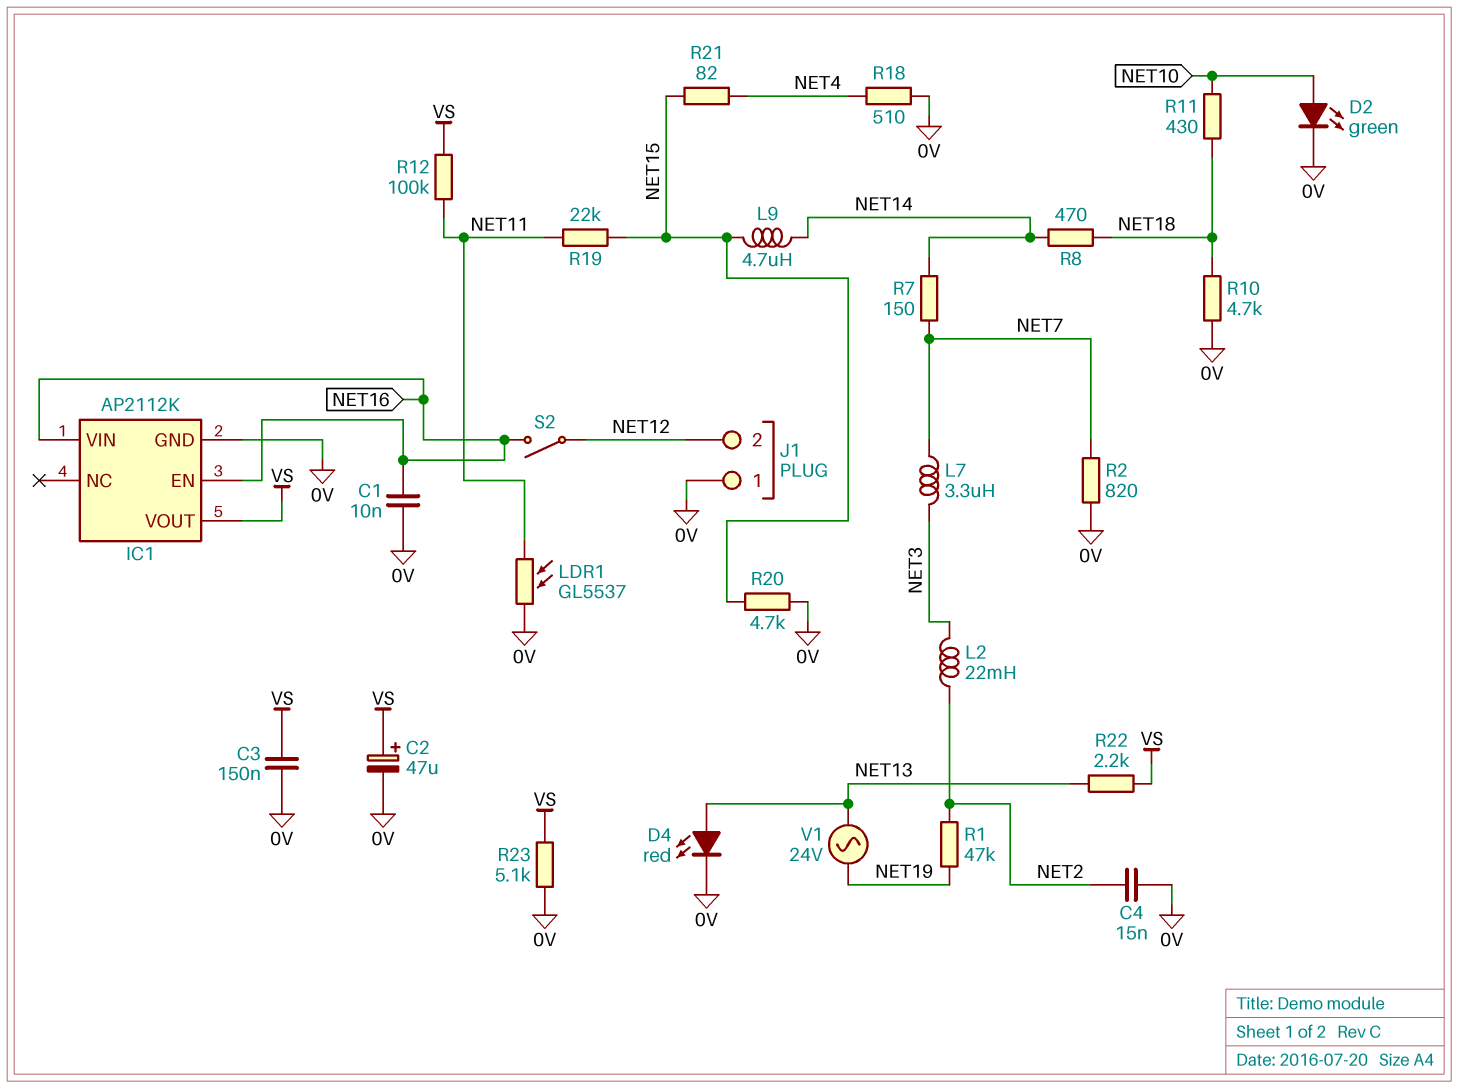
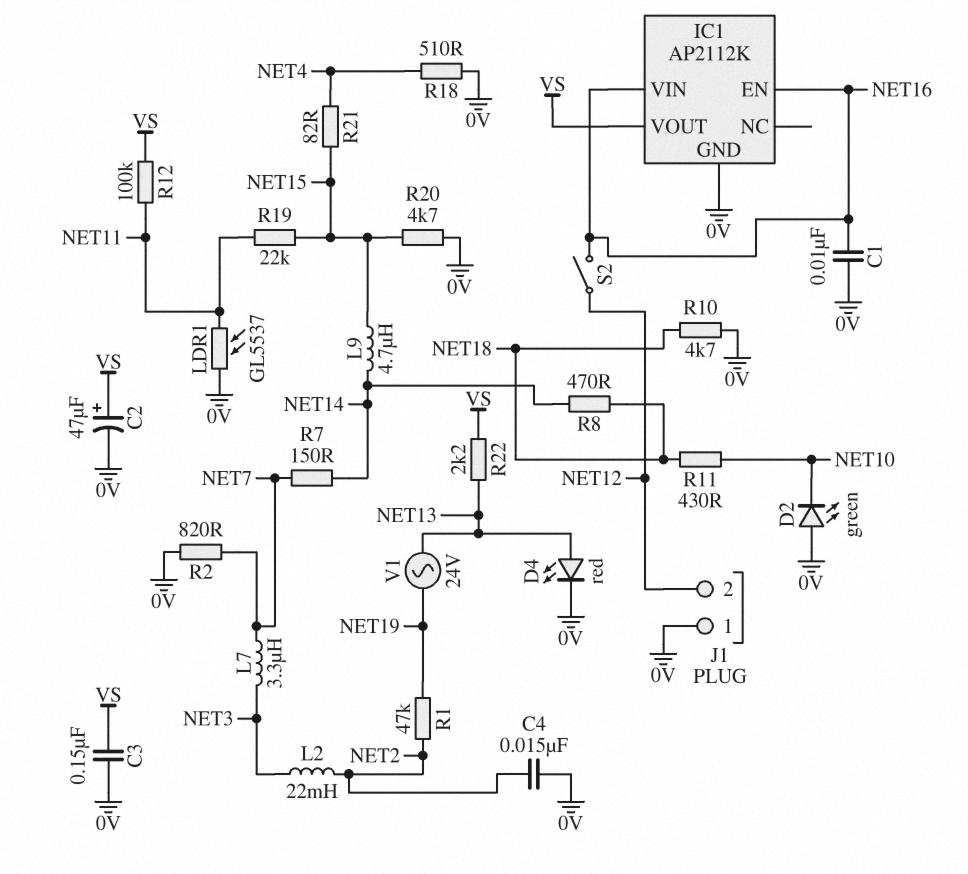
D2: LED green (A NET10, K 0V) -> LED green (A 0V, K NET10)
R23: 5.1k (0V, VS) -> none

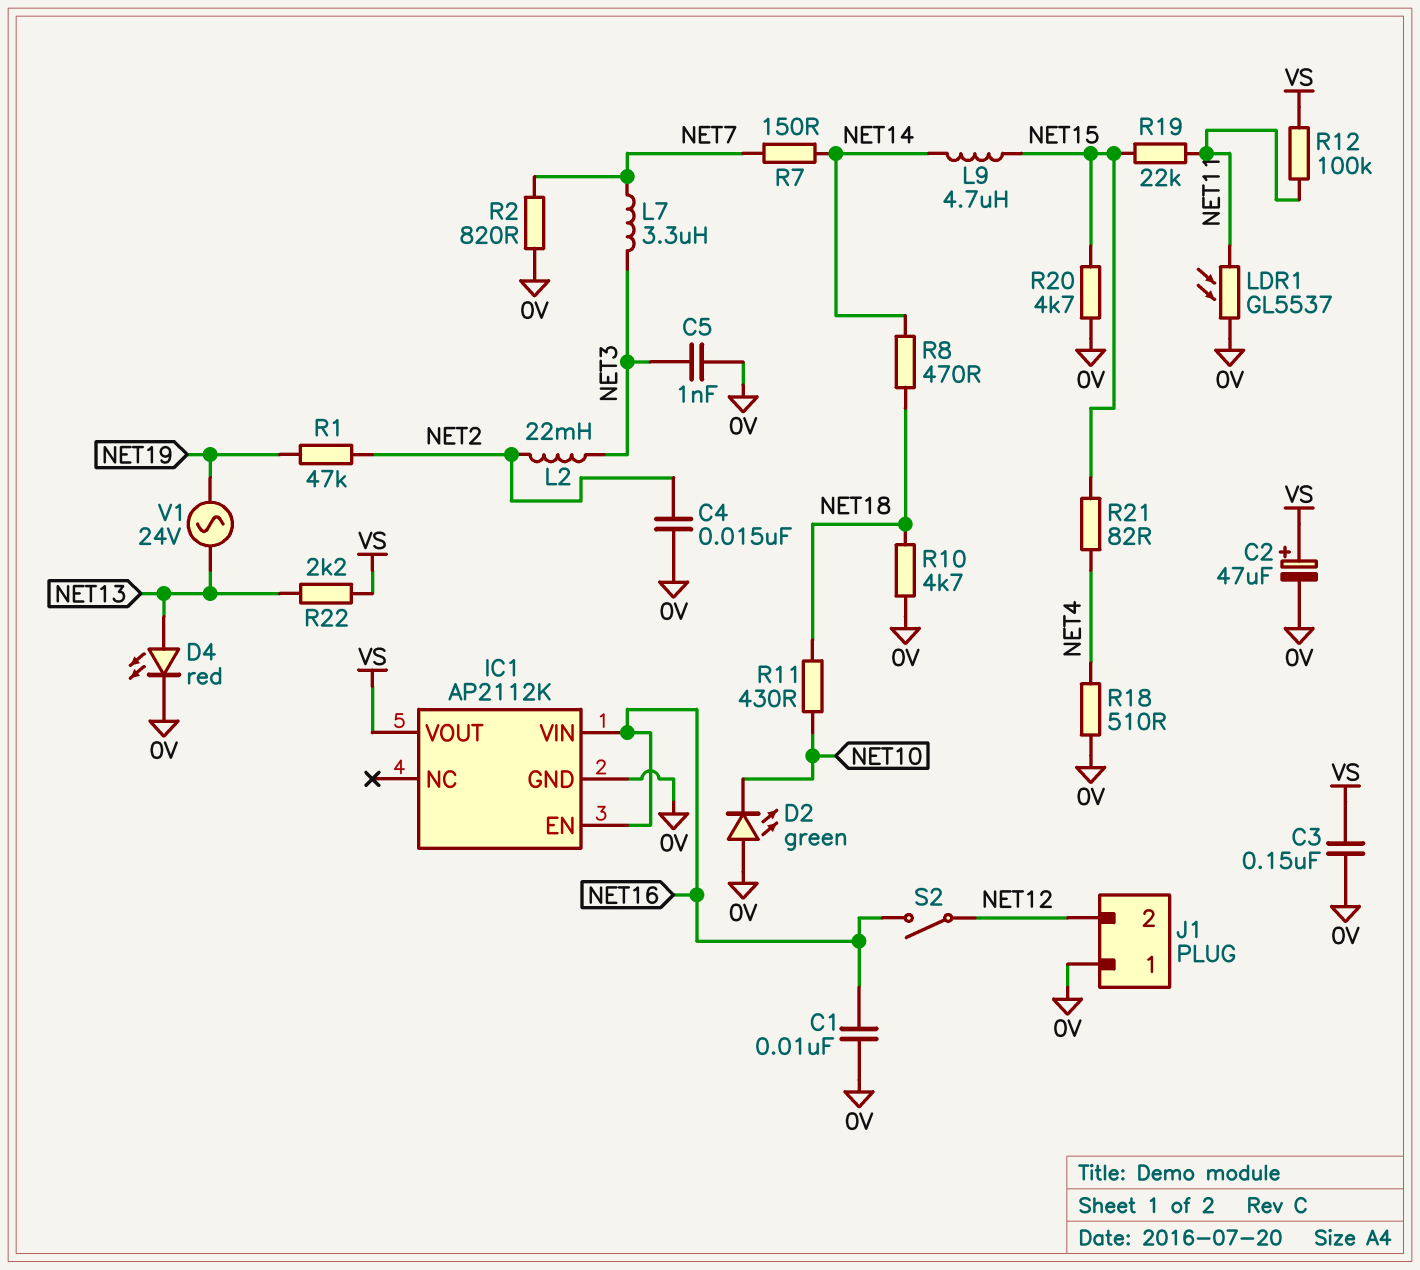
C5: none -> 1nF (0V, NET3)

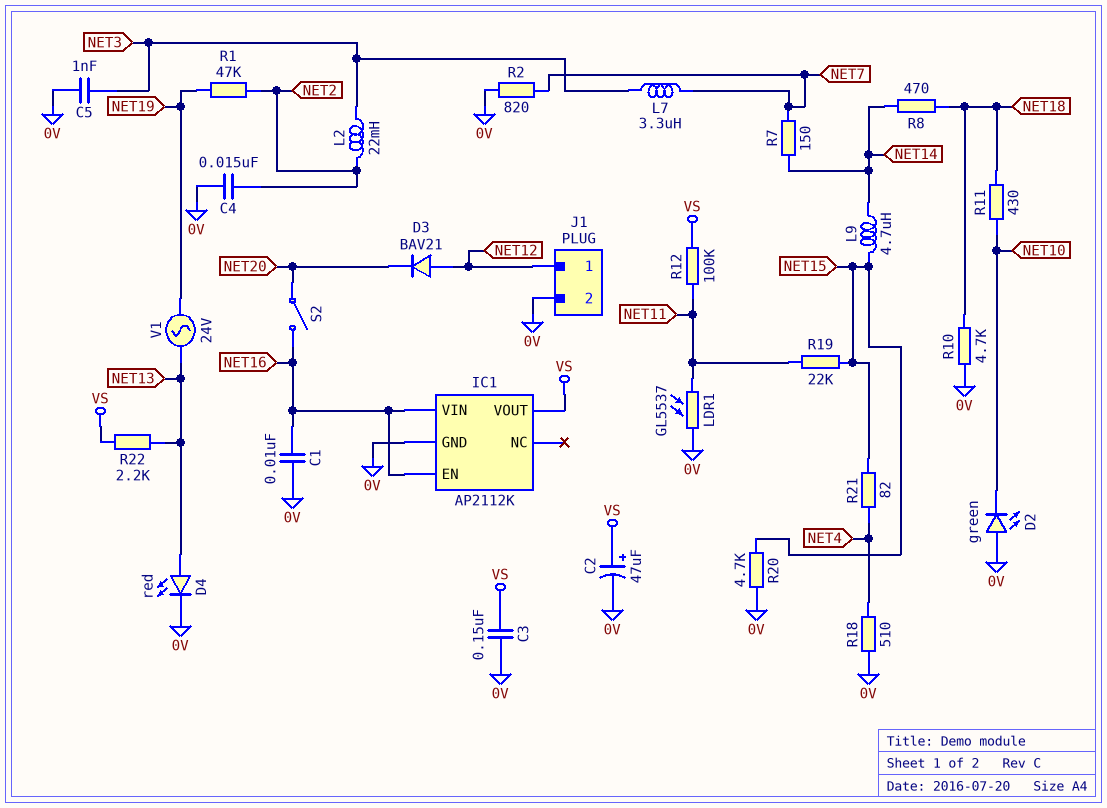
D3: none -> diode BAV21 (A NET12, K NET20)
J1 pin 1: 0V -> NET12
J1 pin 2: NET12 -> 0V
S2: switch (NET12, NET16) -> switch (NET16, NET20)

